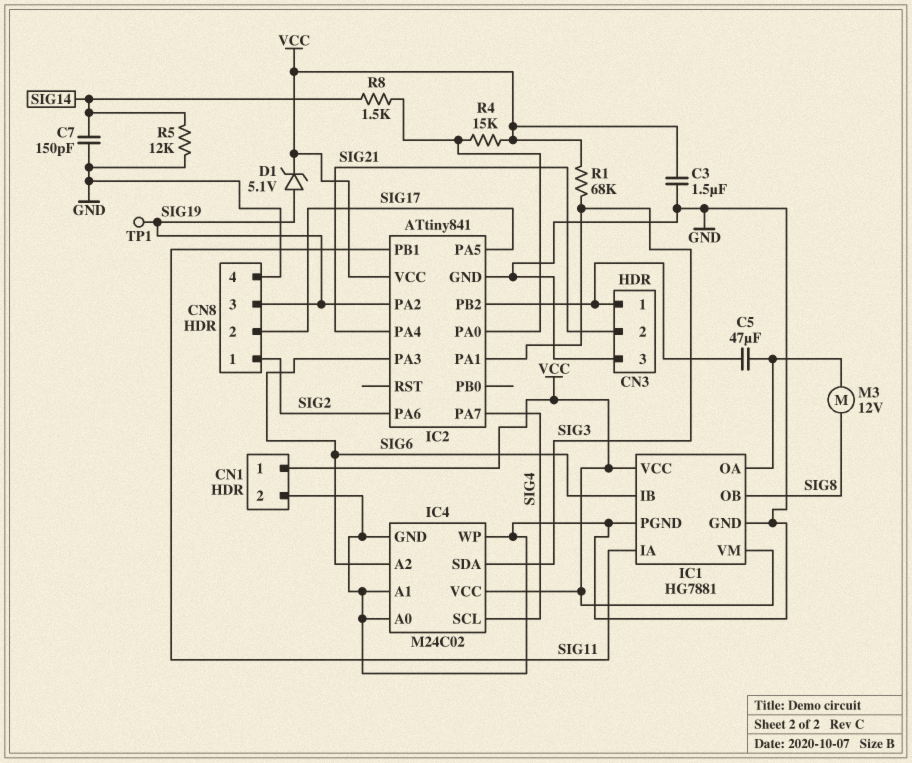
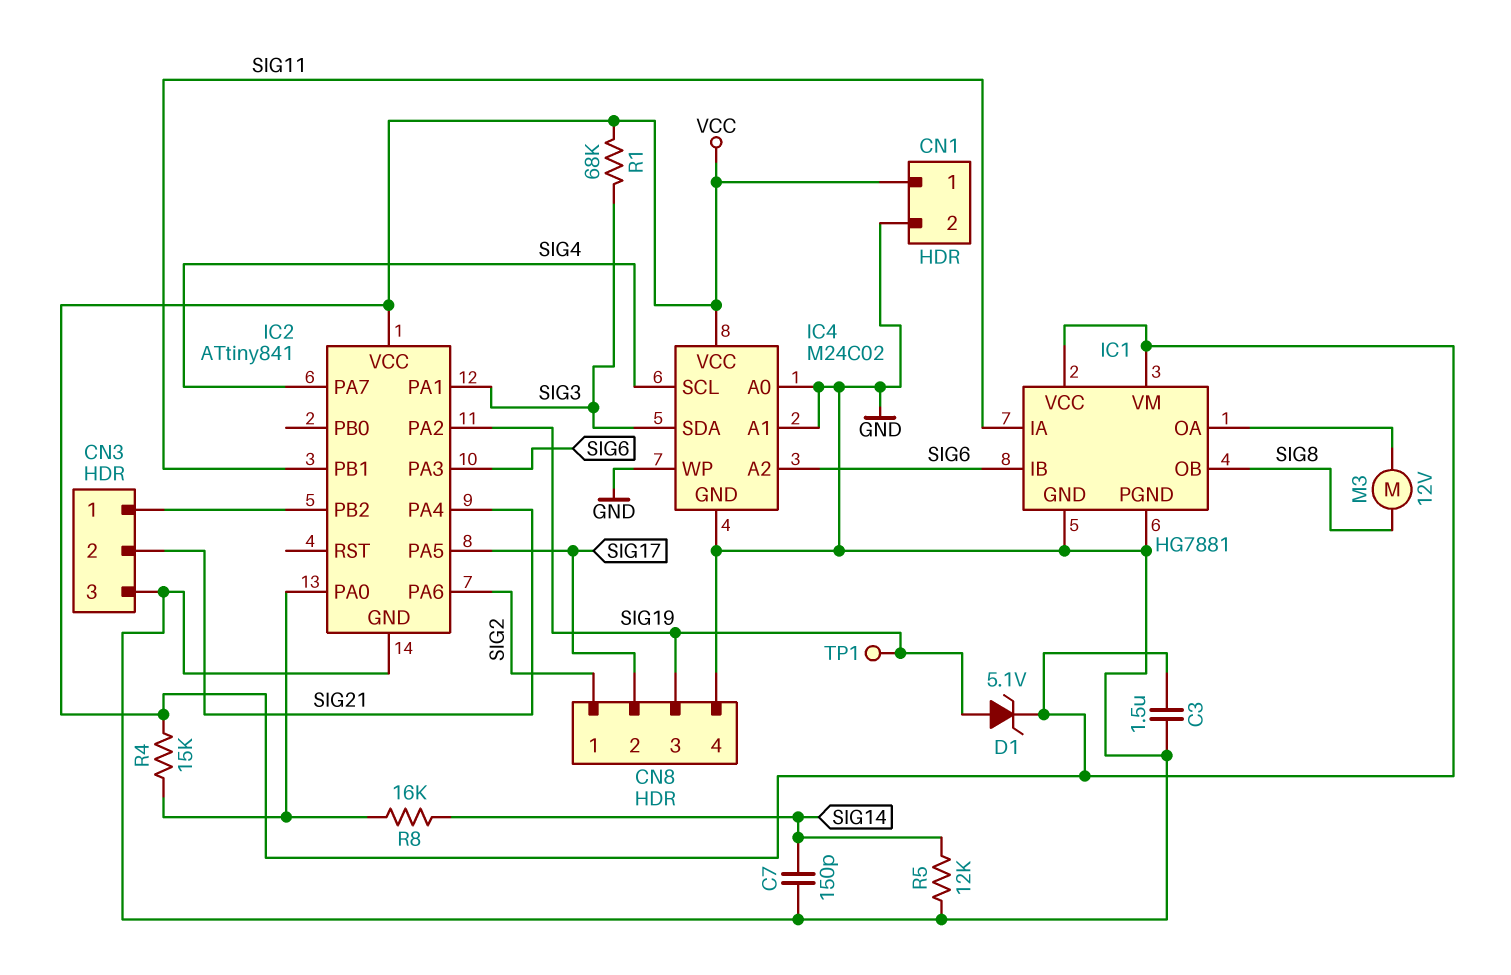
C5: 47uF (CN3/1, IC1/OA) -> none
R8: 1.5k (IC2/PA0, SIG14) -> 16k (IC2/PA0, SIG14)

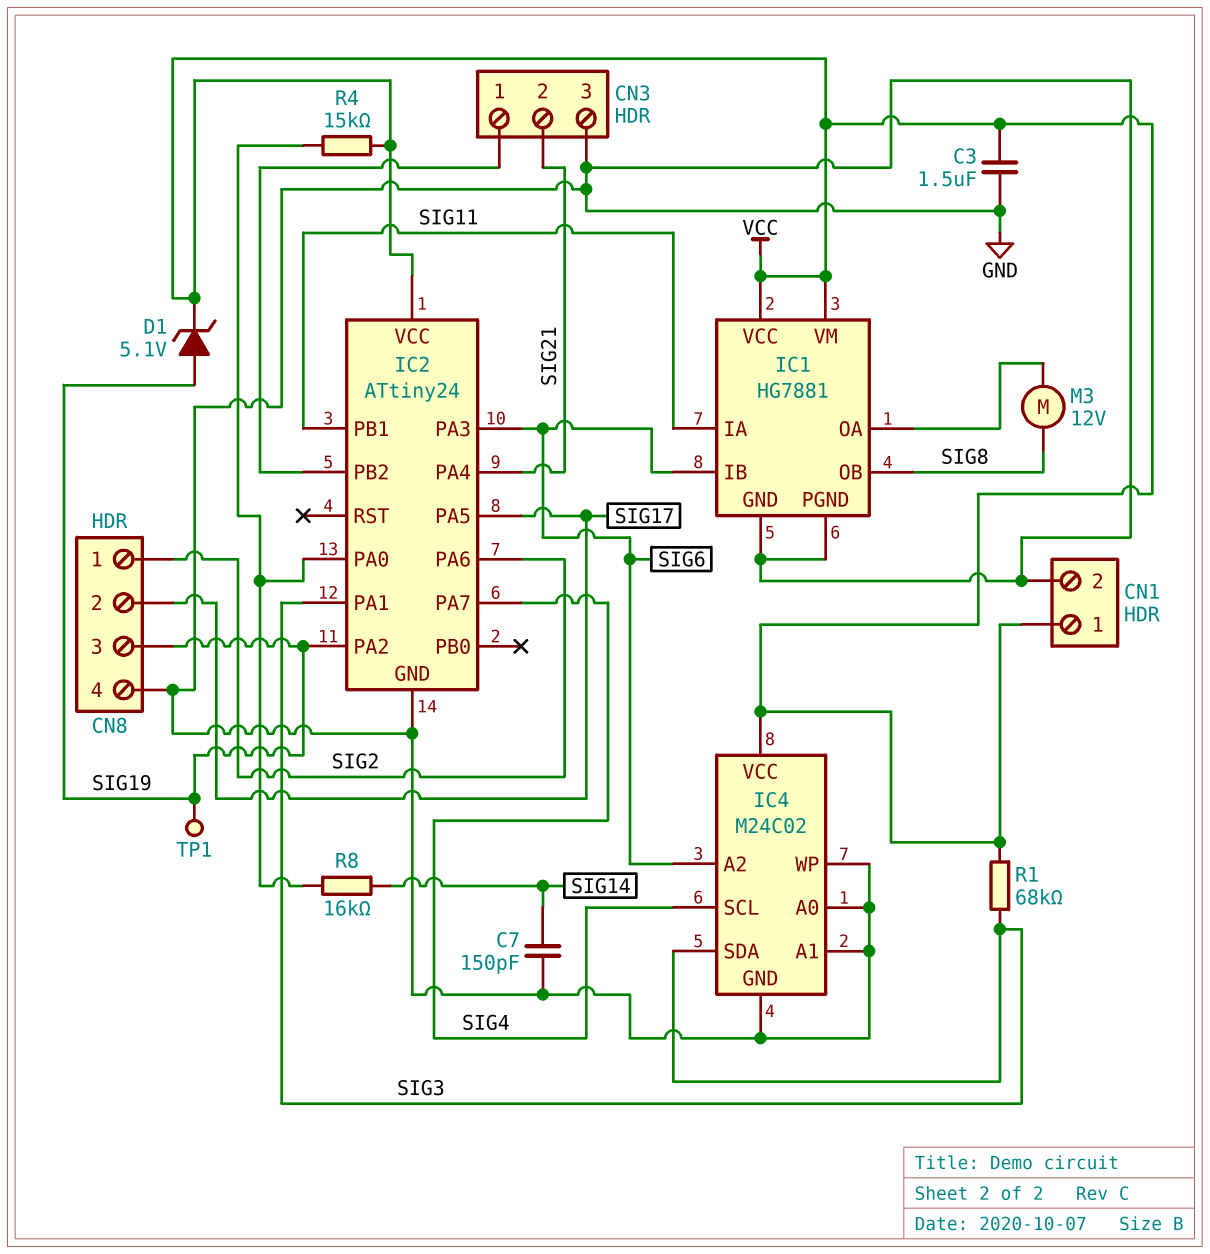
IC2: ATtiny841 -> ATtiny24
R5: 12k (GND, SIG14) -> none

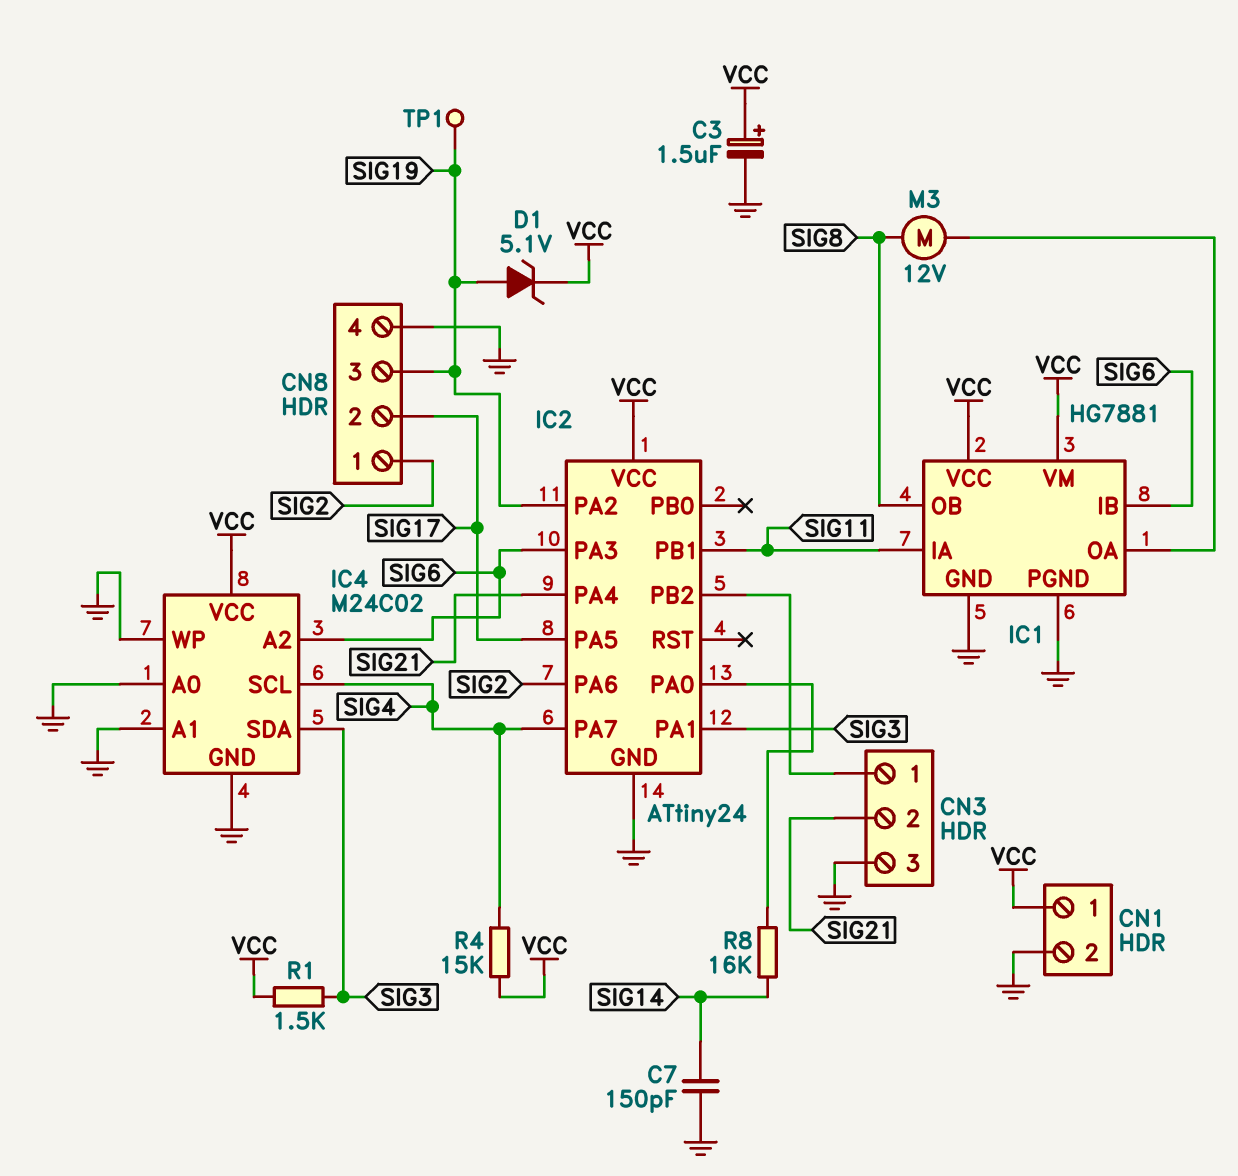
C3: 1.5uF (GND, VCC) -> 1.5uF (plus VCC, minus GND)
R1: 68k (SIG3, VCC) -> 1.5k (SIG3, VCC)
R4: 15k (IC2/PA0, VCC) -> 15k (SIG4, VCC)

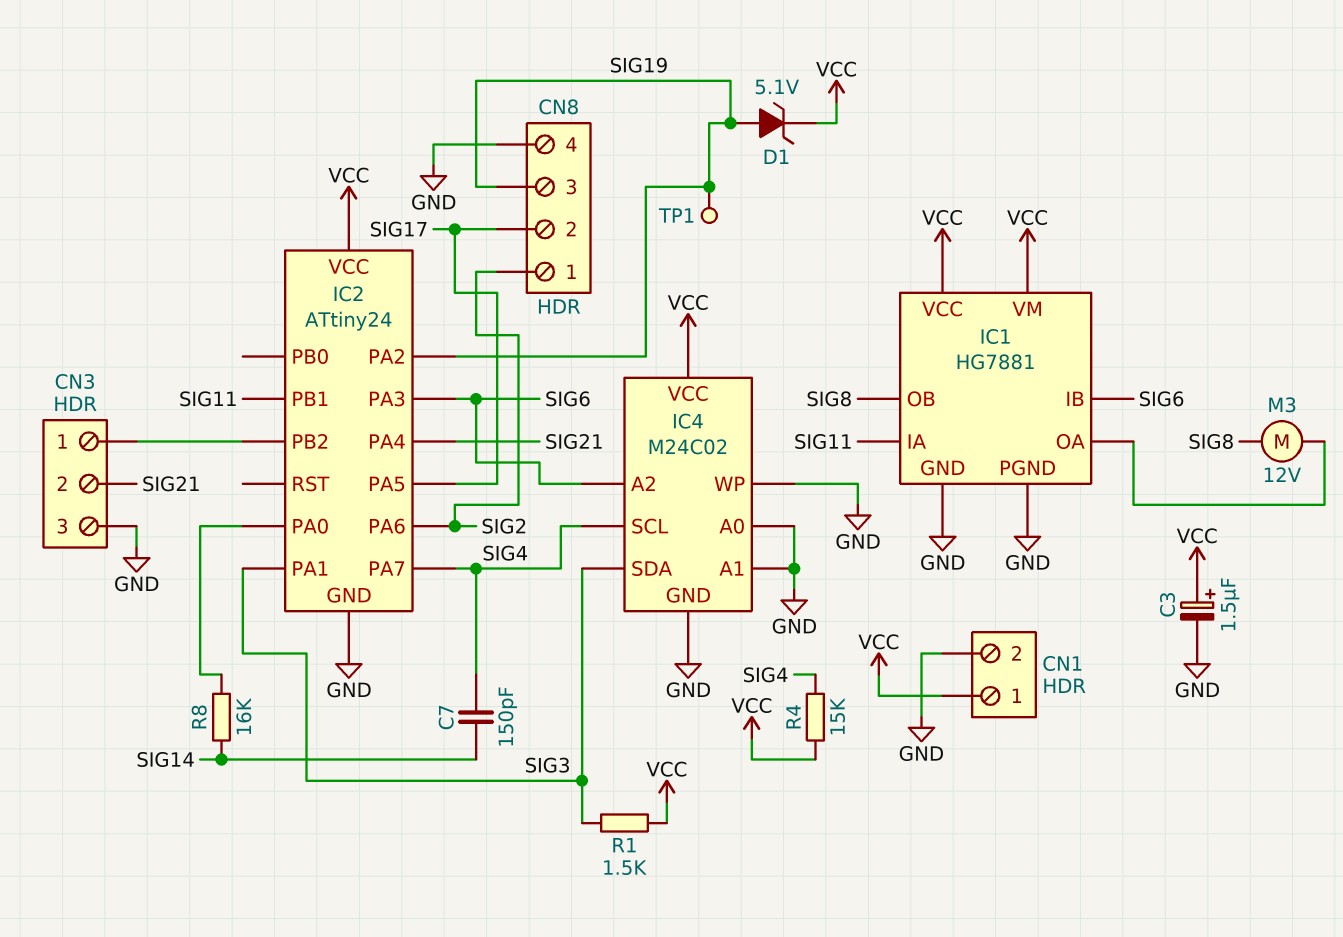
C7: 150pF (GND, SIG14) -> 150pF (SIG4, SIG14)

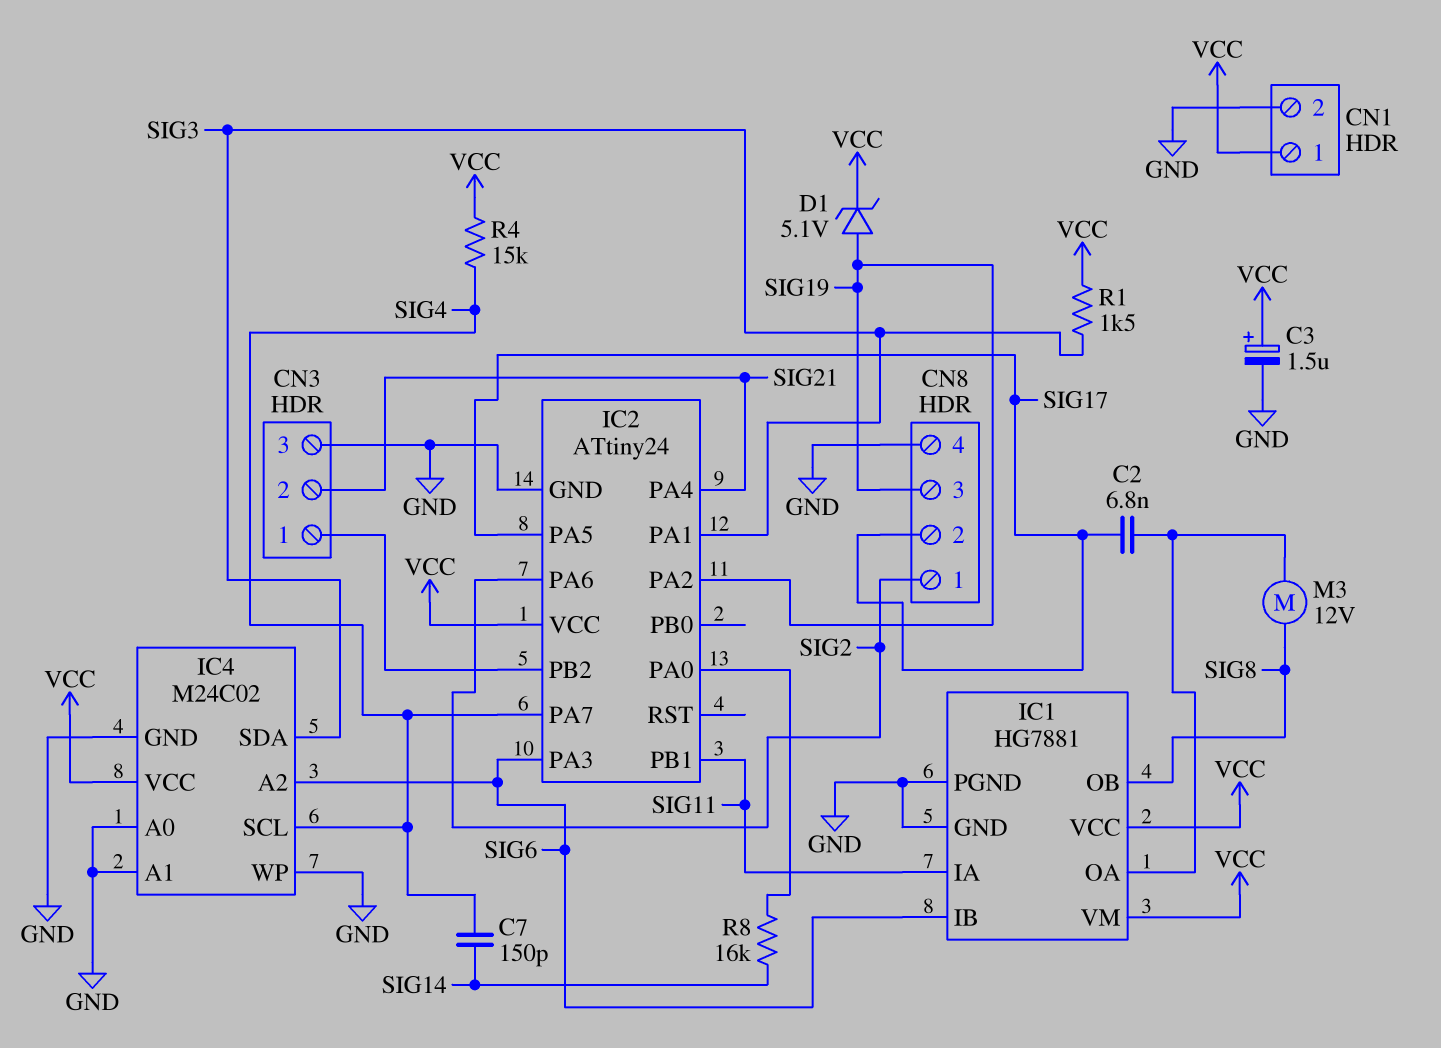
C2: none -> 6.8nF (IC1/OA, SIG17)
TP1: test point (SIG19) -> none

